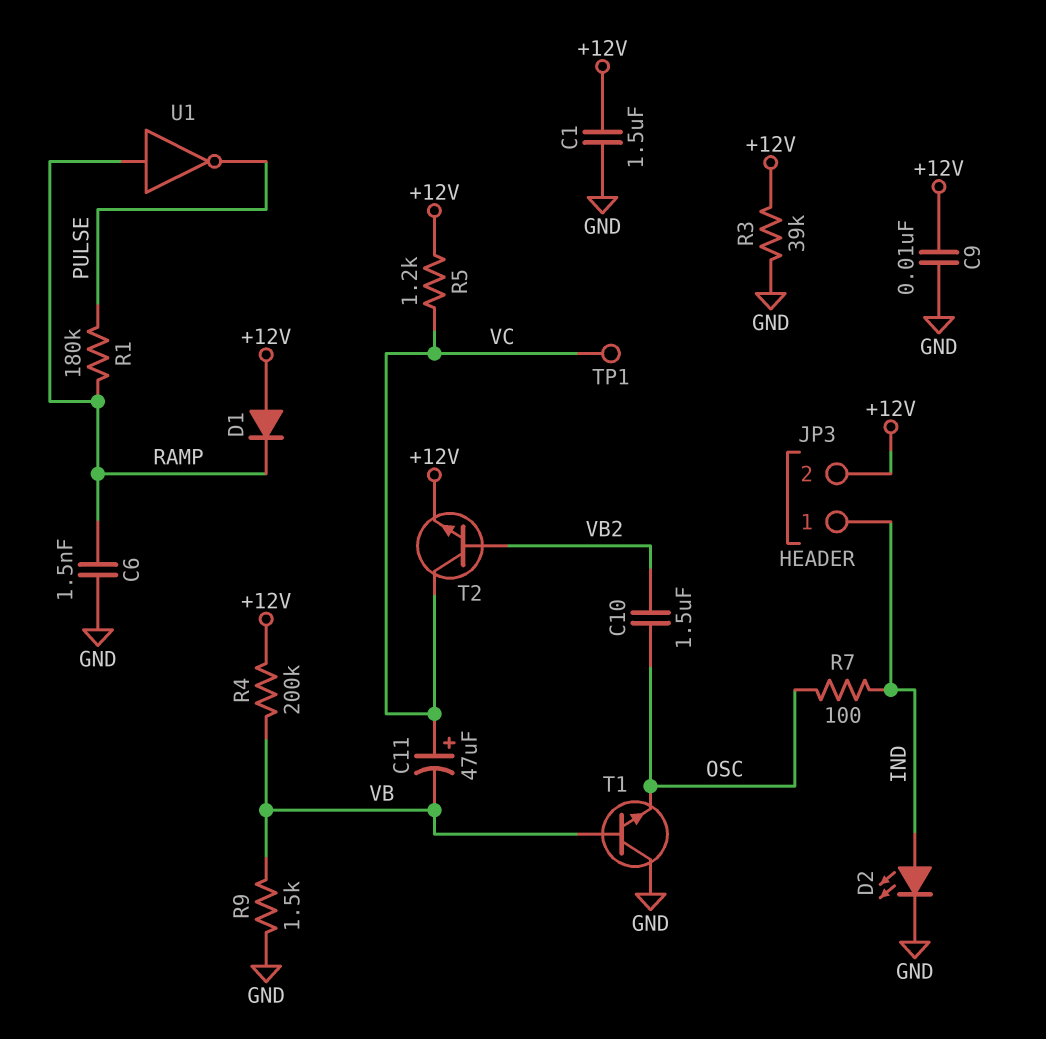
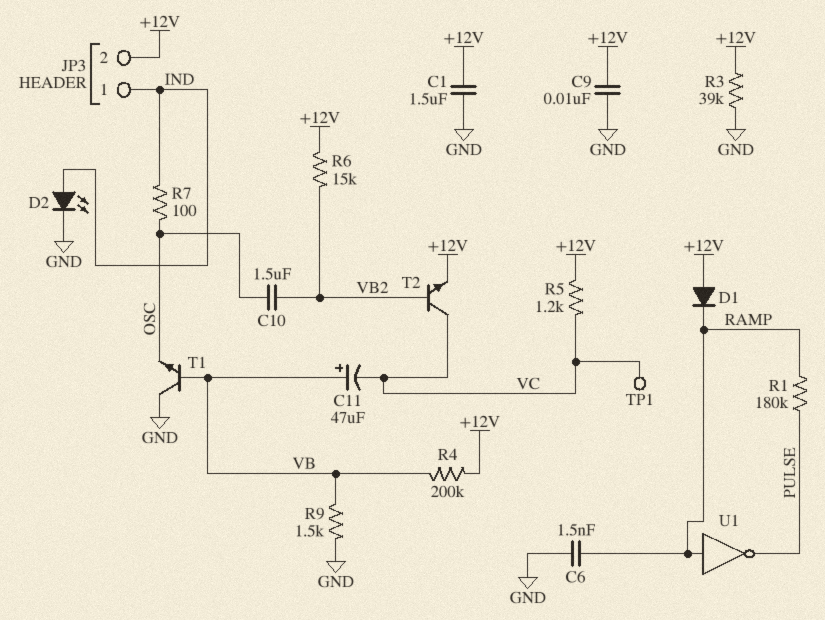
C11: 47uF (plus VC, minus VB) -> 47uF (plus VB, minus VC)
R6: none -> 15k (+12V, VB2)

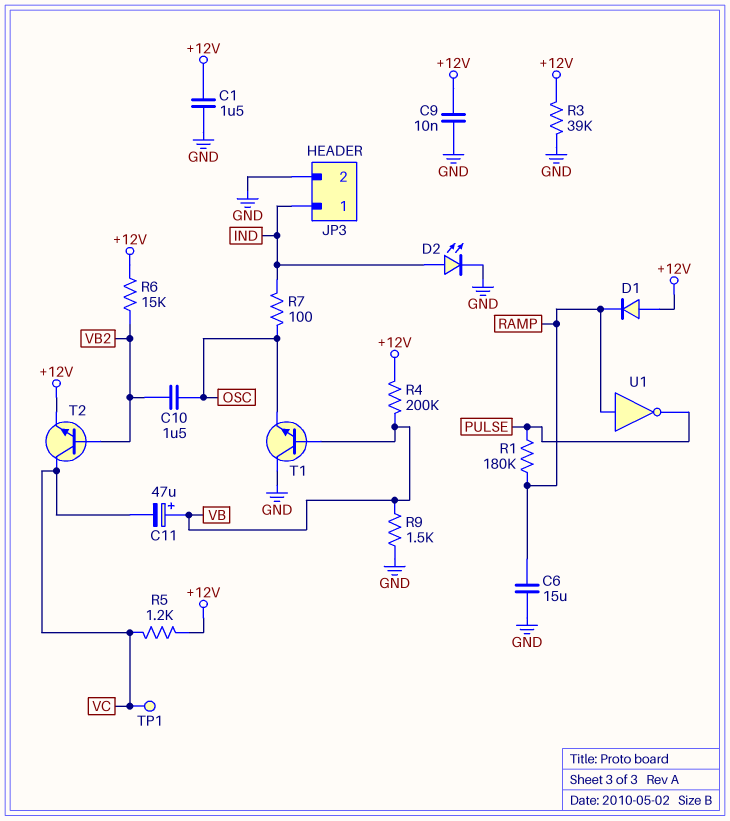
C6: 1.5nF (GND, RAMP) -> 15uF (GND, RAMP)
JP3 pin 2: +12V -> GND

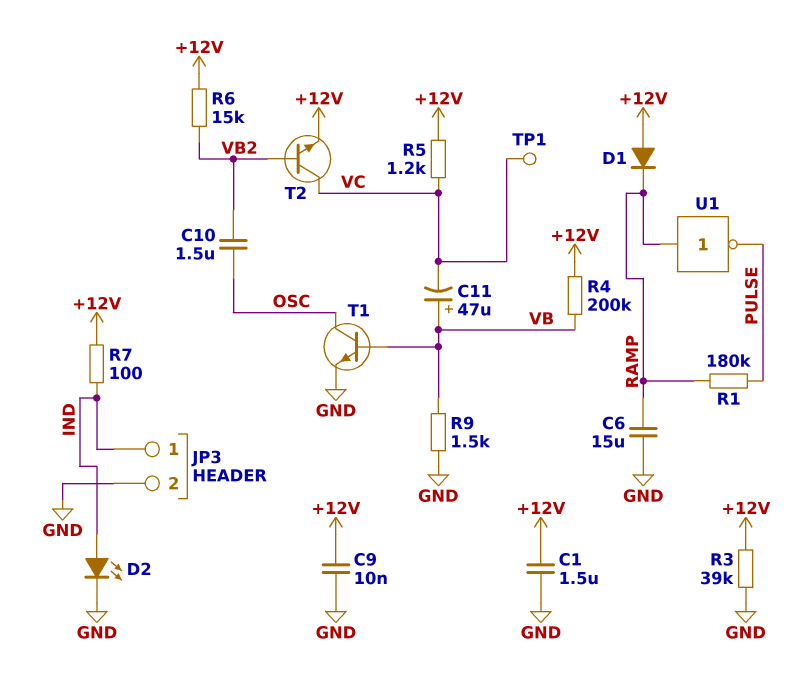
R7: 100 (IND, OSC) -> 100 (+12V, IND)
T1: NPN (B VB, C GND, E OSC) -> NPN (B VB, C OSC, E GND)

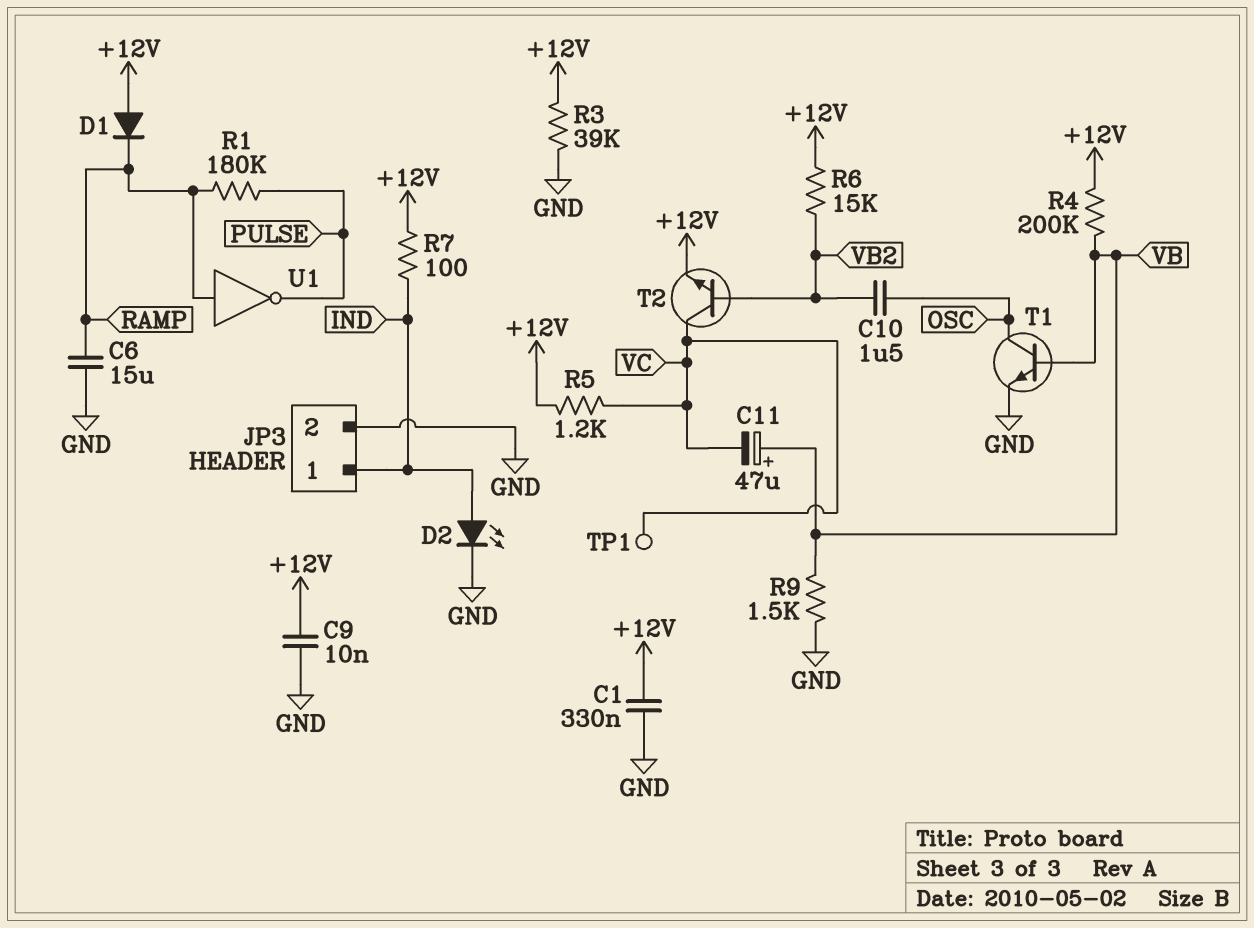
C1: 1.5uF (+12V, GND) -> 330nF (+12V, GND)

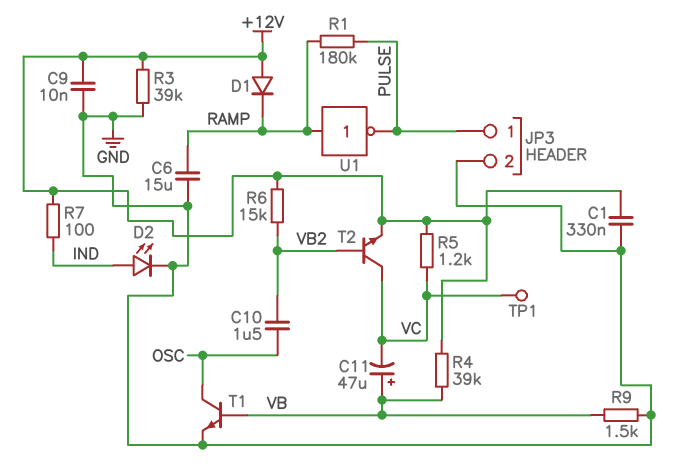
JP3 pin 1: IND -> PULSE
R4: 200k (+12V, VB) -> 39k (+12V, VB)

